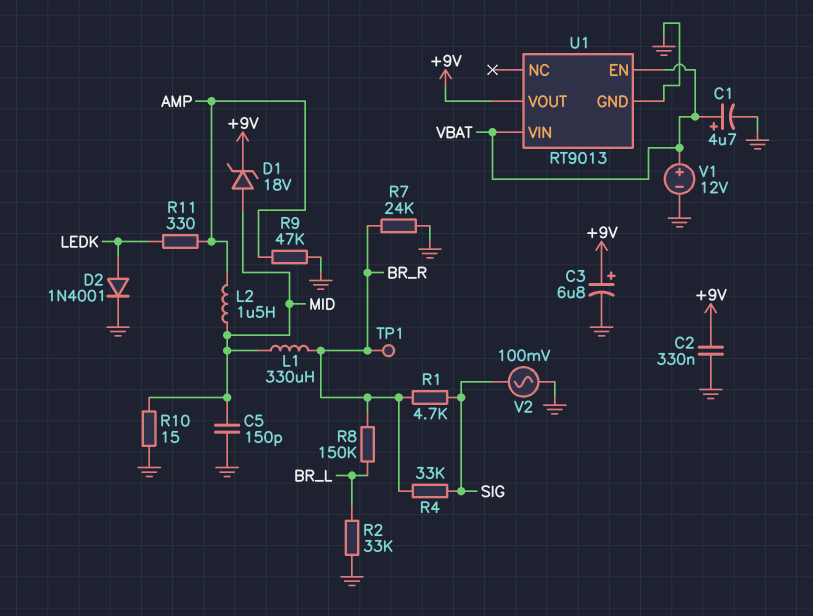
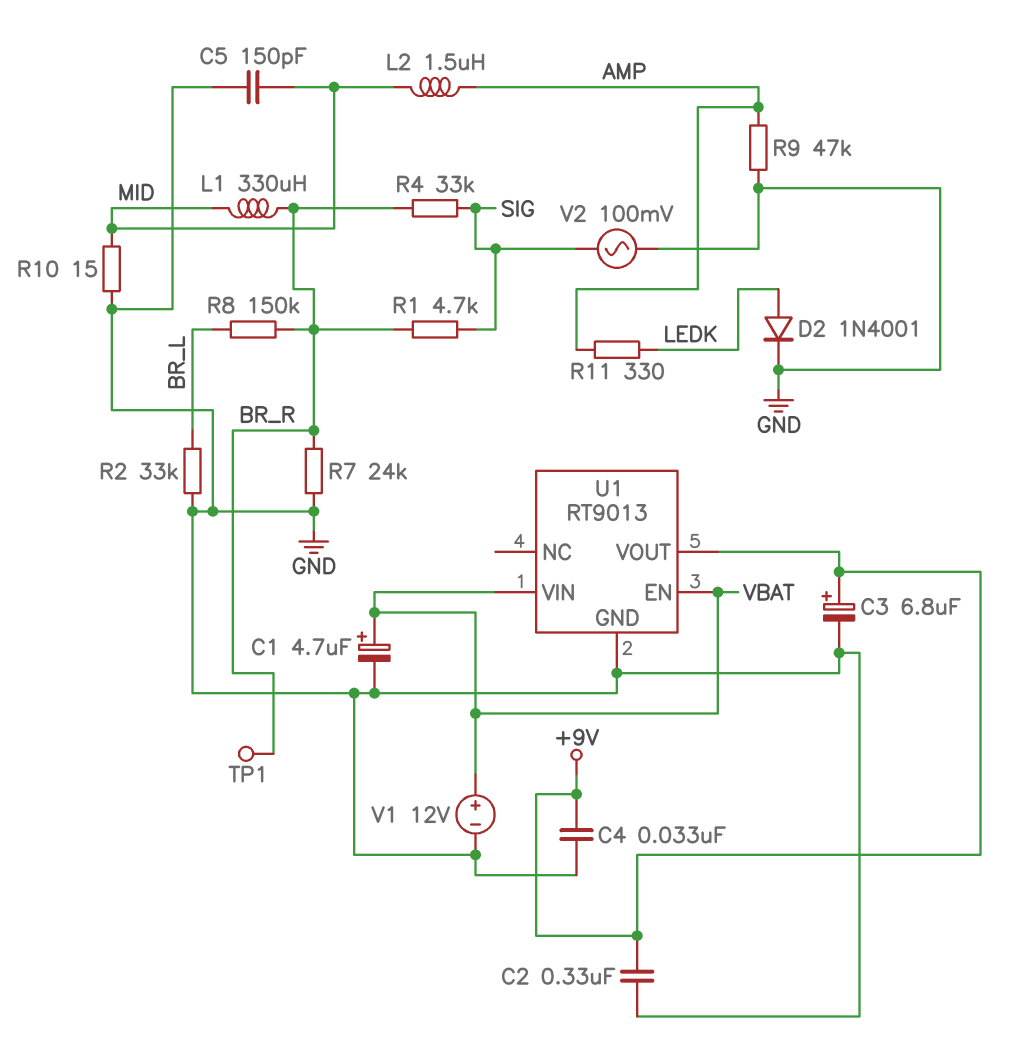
C4: none -> 33nF (+9V, GND)
D1: zener 18V (A MID, K +9V) -> none

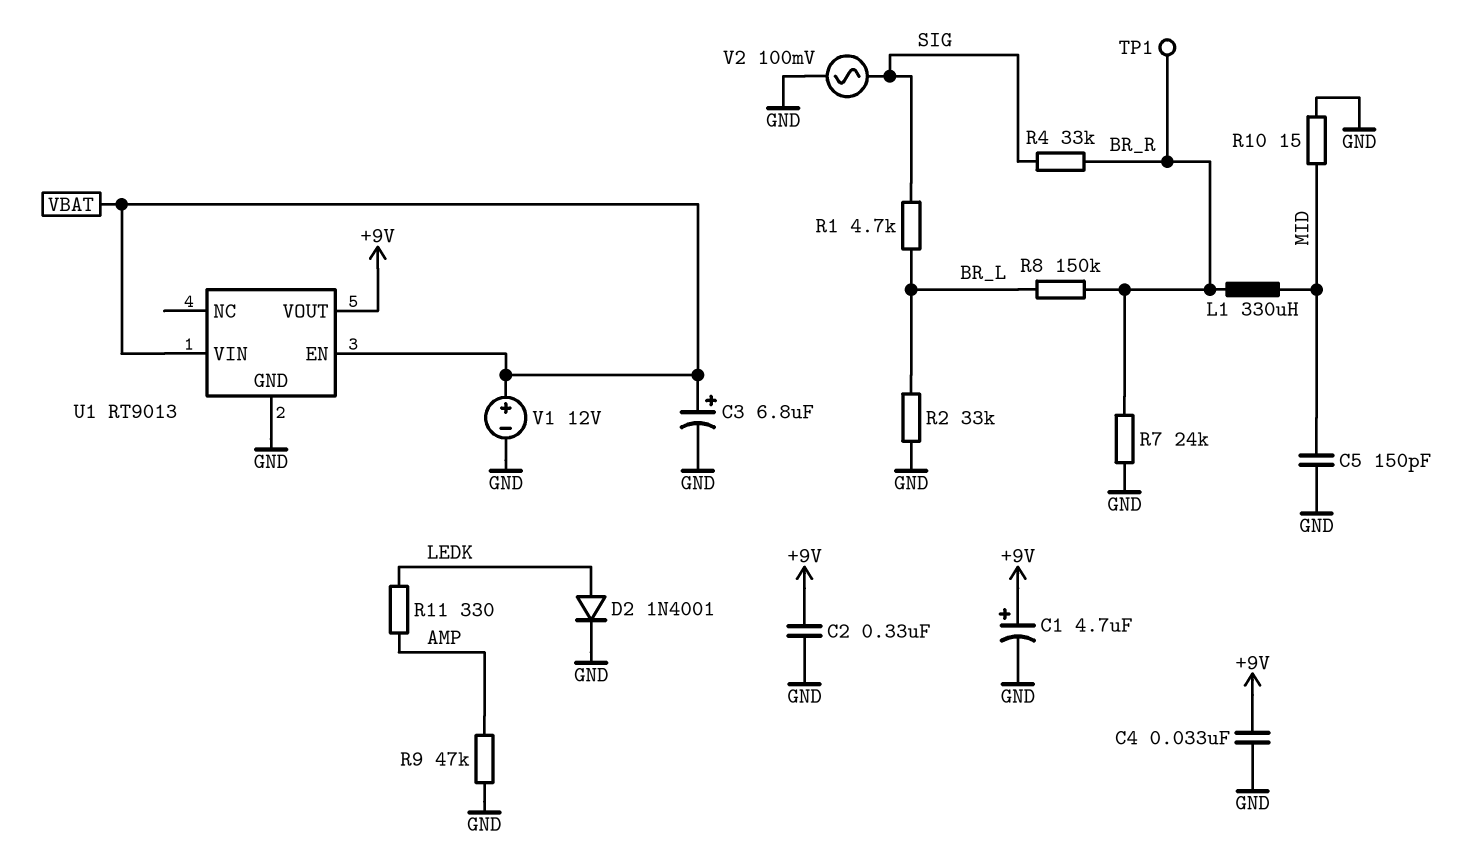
C1: 4.7uF (plus VBAT, minus GND) -> 4.7uF (plus +9V, minus GND)
C3: 6.8uF (plus +9V, minus GND) -> 6.8uF (plus VBAT, minus GND)
L2: 1.5uH (AMP, MID) -> none
R1: 4.7k (BR_R, SIG) -> 4.7k (BR_L, SIG)

